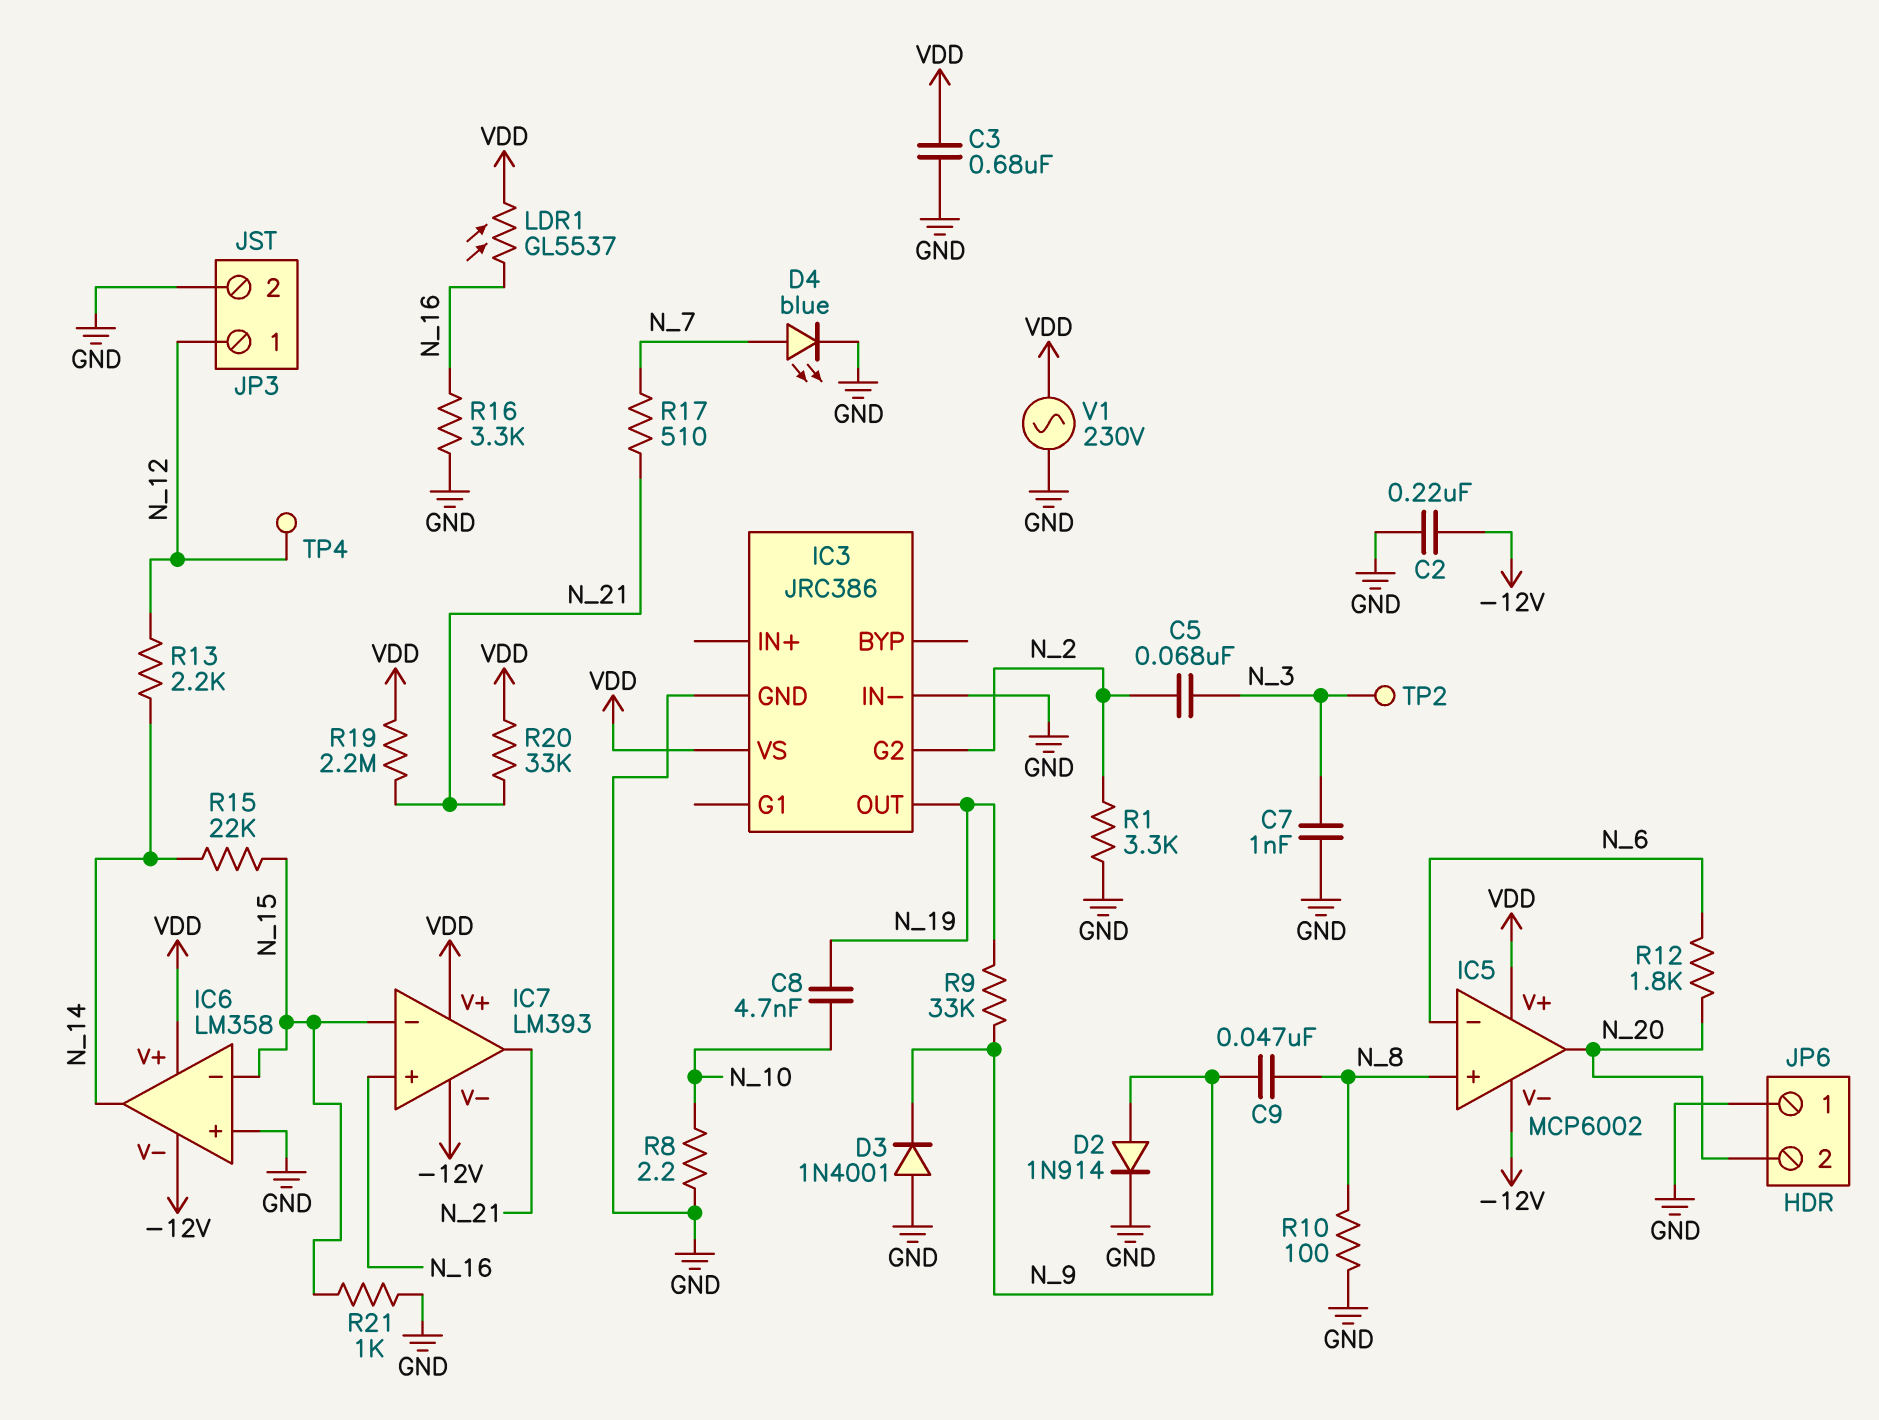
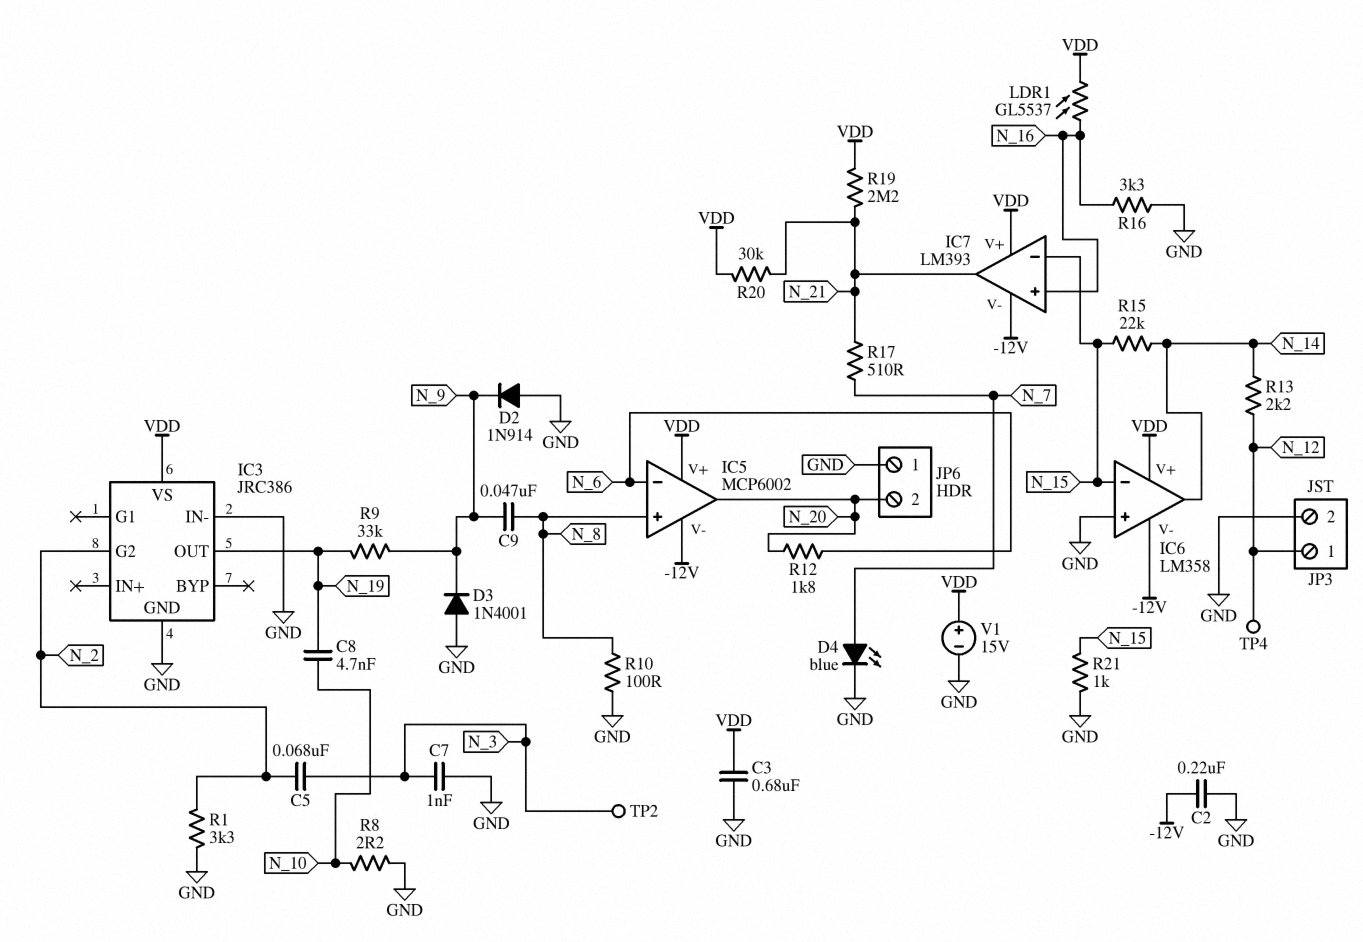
D2: diode 1N914 (A N_9, K GND) -> diode 1N914 (A GND, K N_9)
R20: 33k (N_21, VDD) -> 30k (N_21, VDD)
V1: AC 230V (GND, VDD) -> 15V (plus VDD, minus GND)

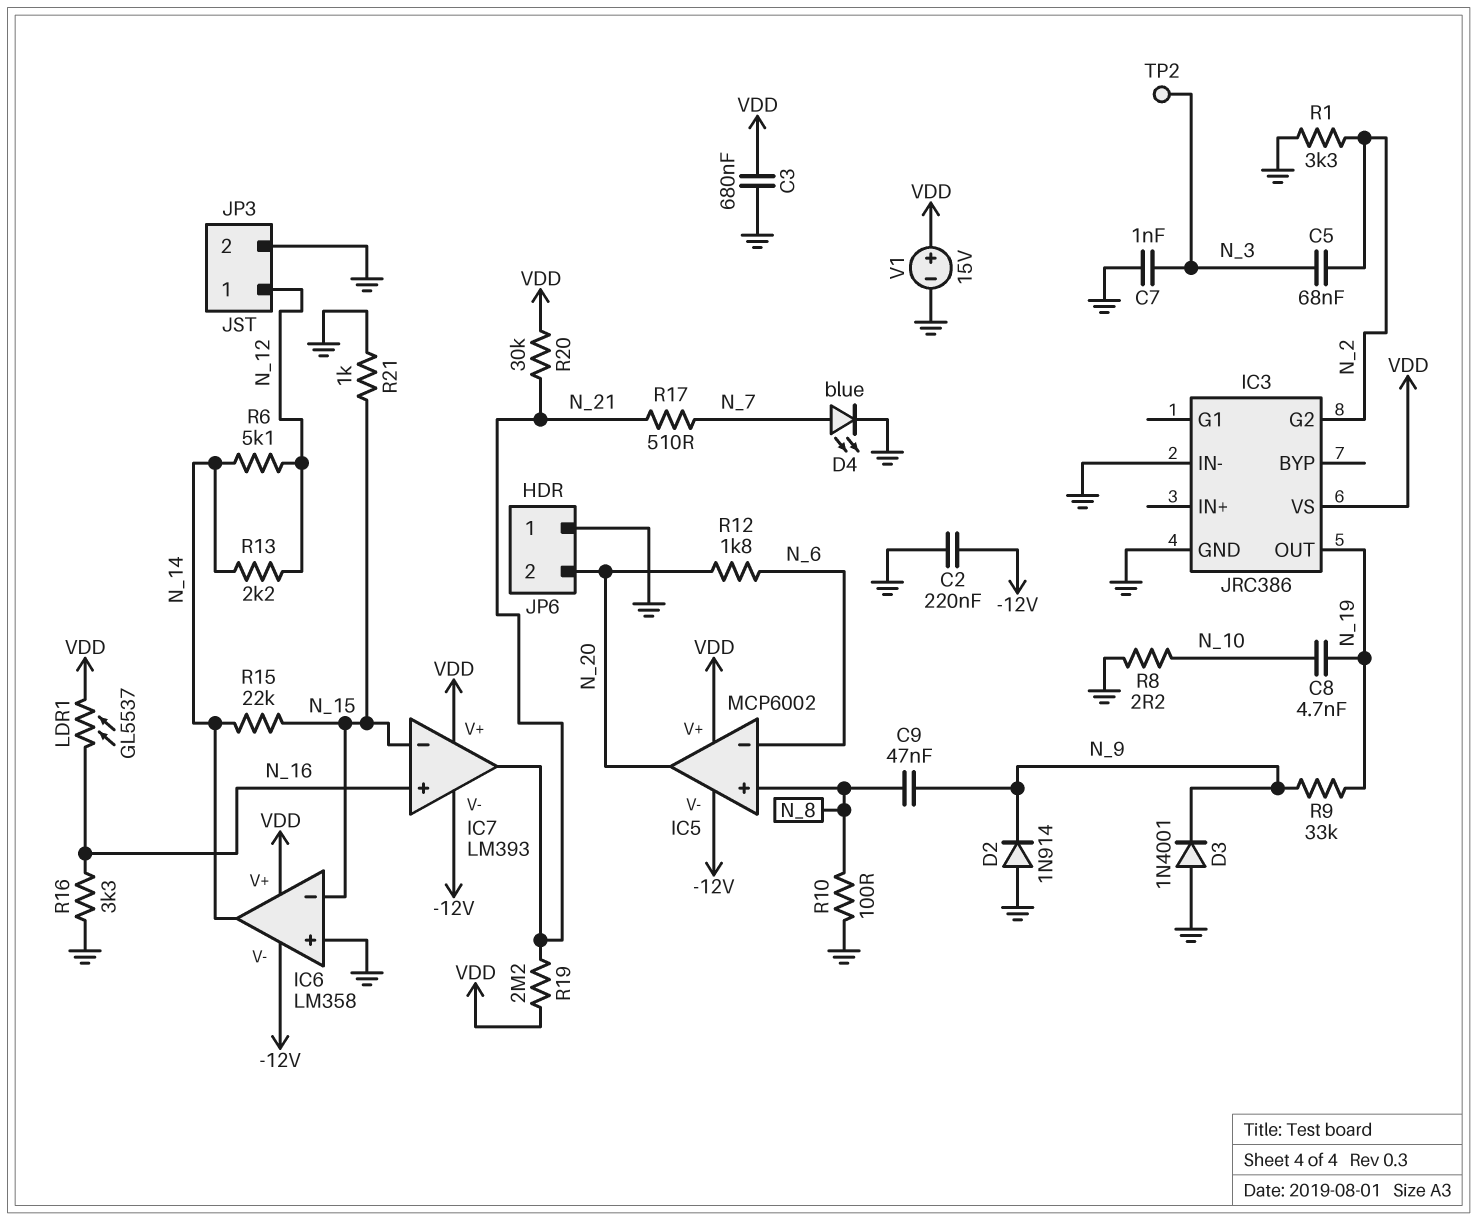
R6: none -> 5.1k (N_12, N_14)
TP4: test point (N_12) -> none

